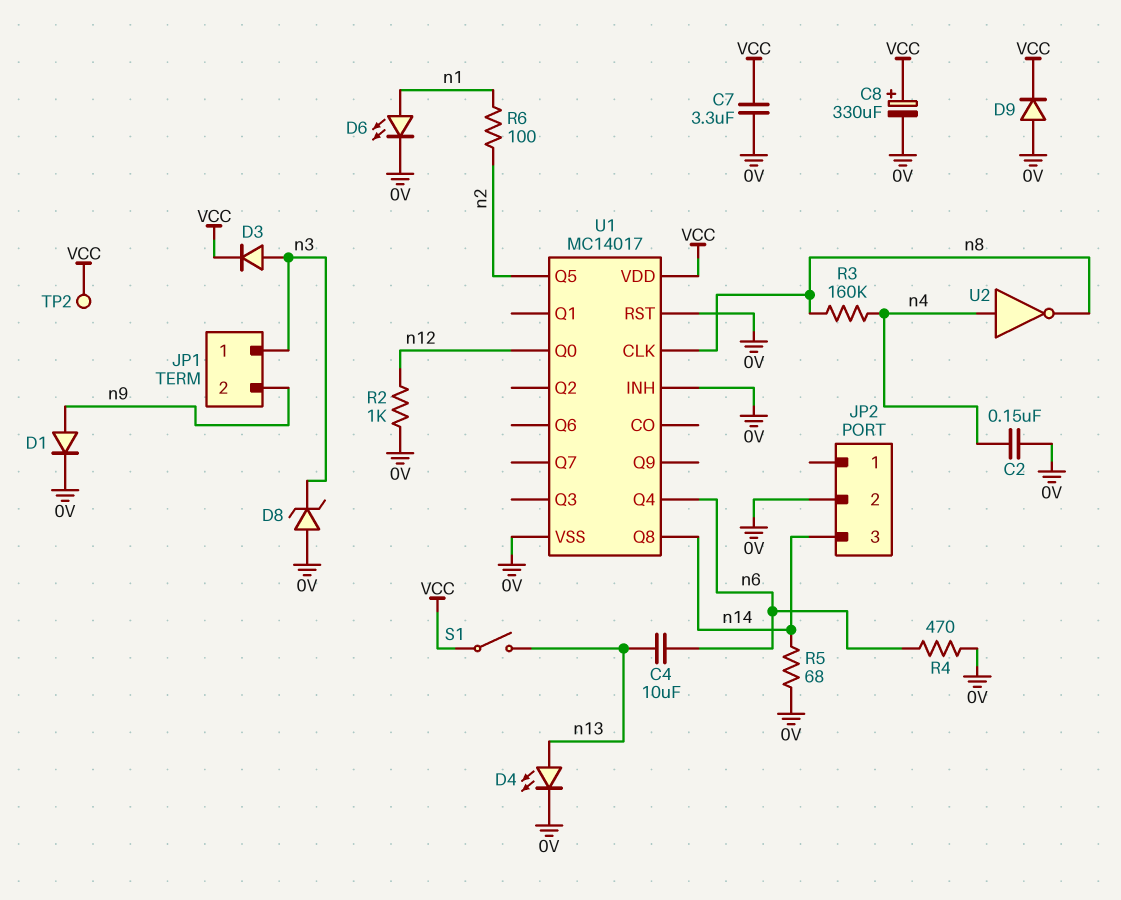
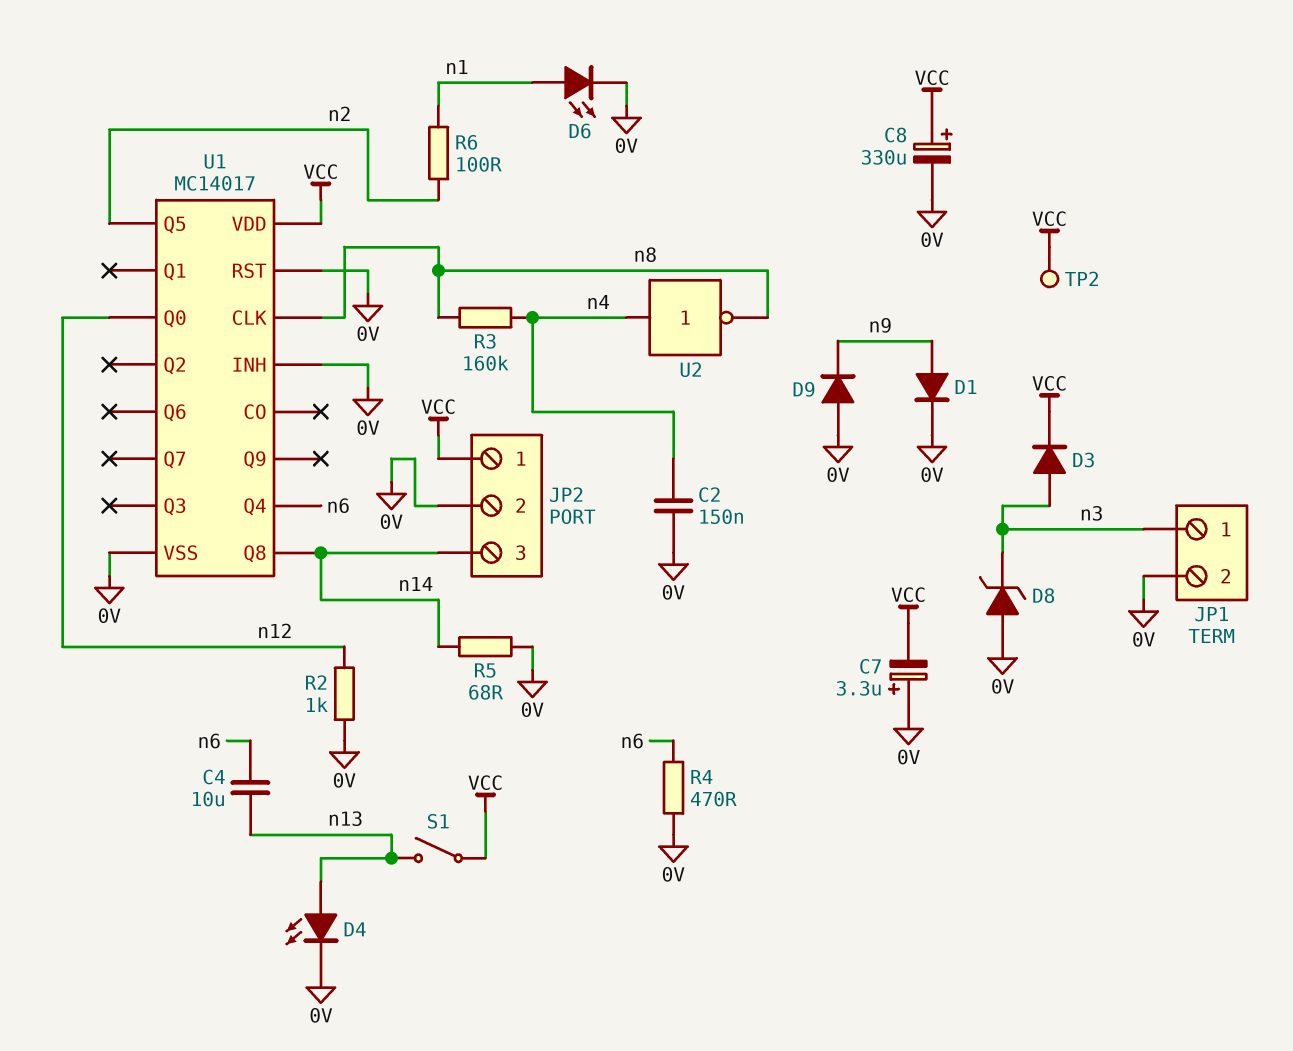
C7: 3.3uF (0V, VCC) -> 3.3uF (plus 0V, minus VCC)
D9: diode (A 0V, K VCC) -> diode (A 0V, K n9)
JP1 pin 2: n9 -> 0V
JP2 pin 1: none -> VCC

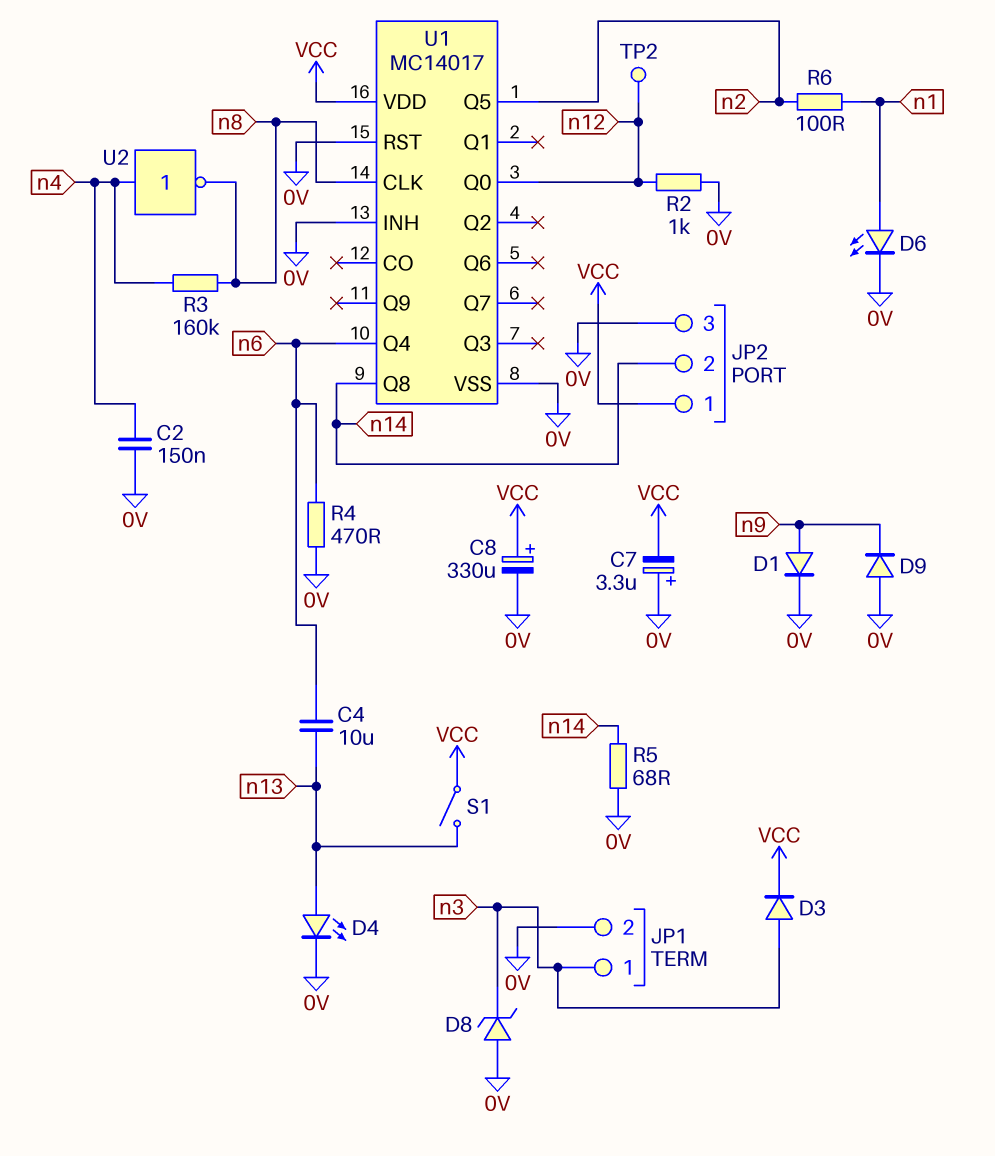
JP2 pin 2: 0V -> n14
JP2 pin 3: n14 -> 0V
TP2: test point (VCC) -> test point (n12)

